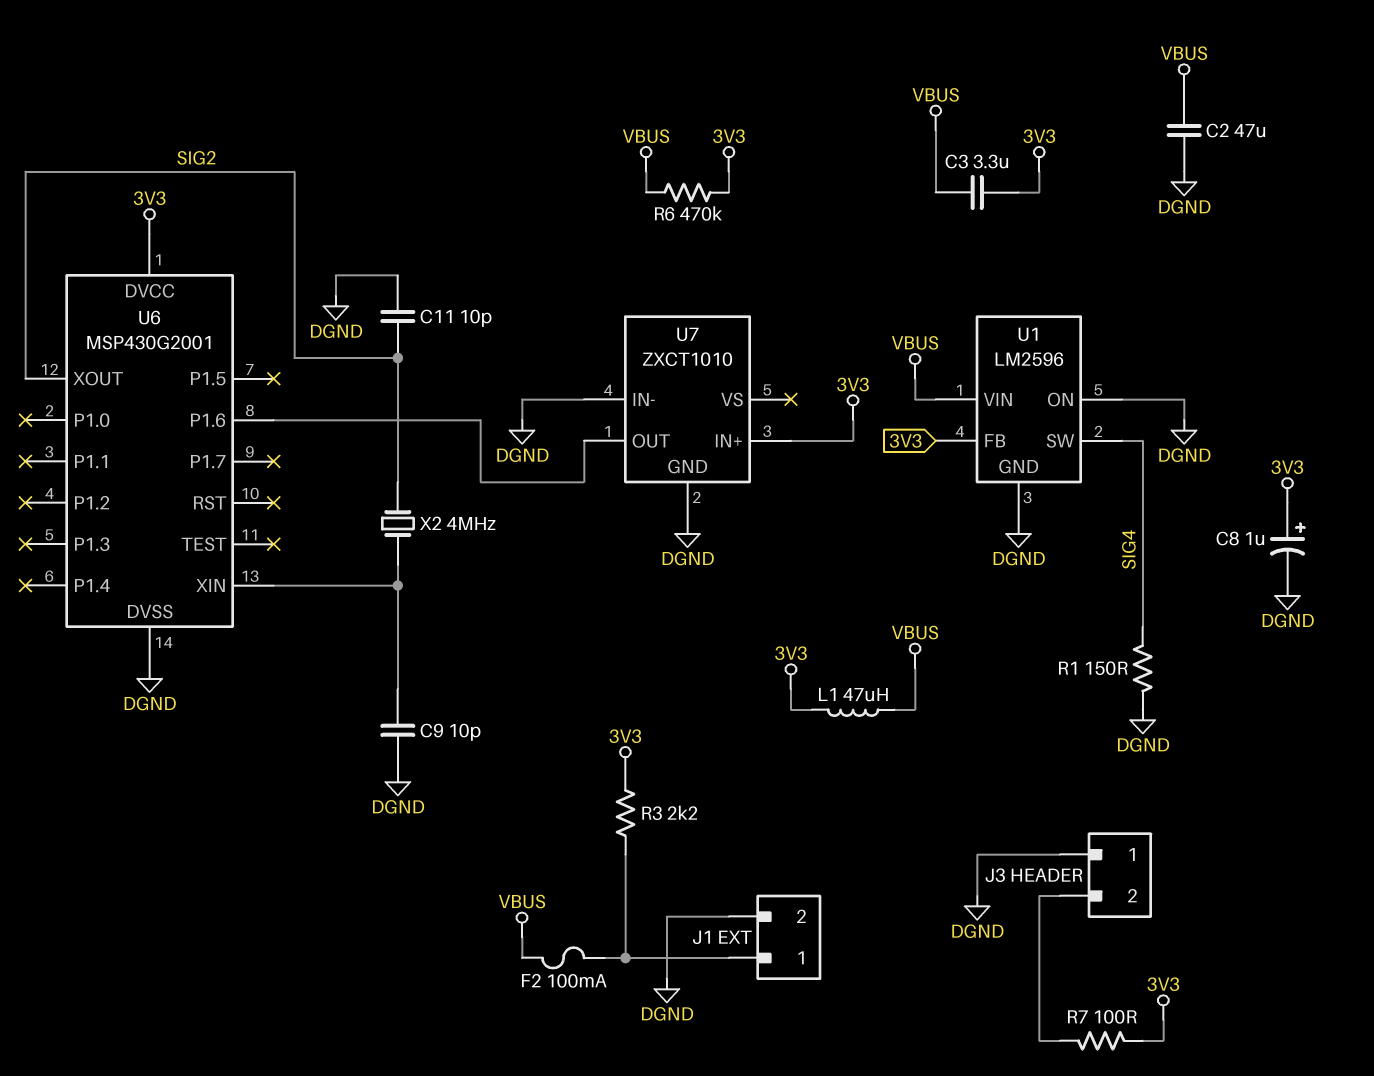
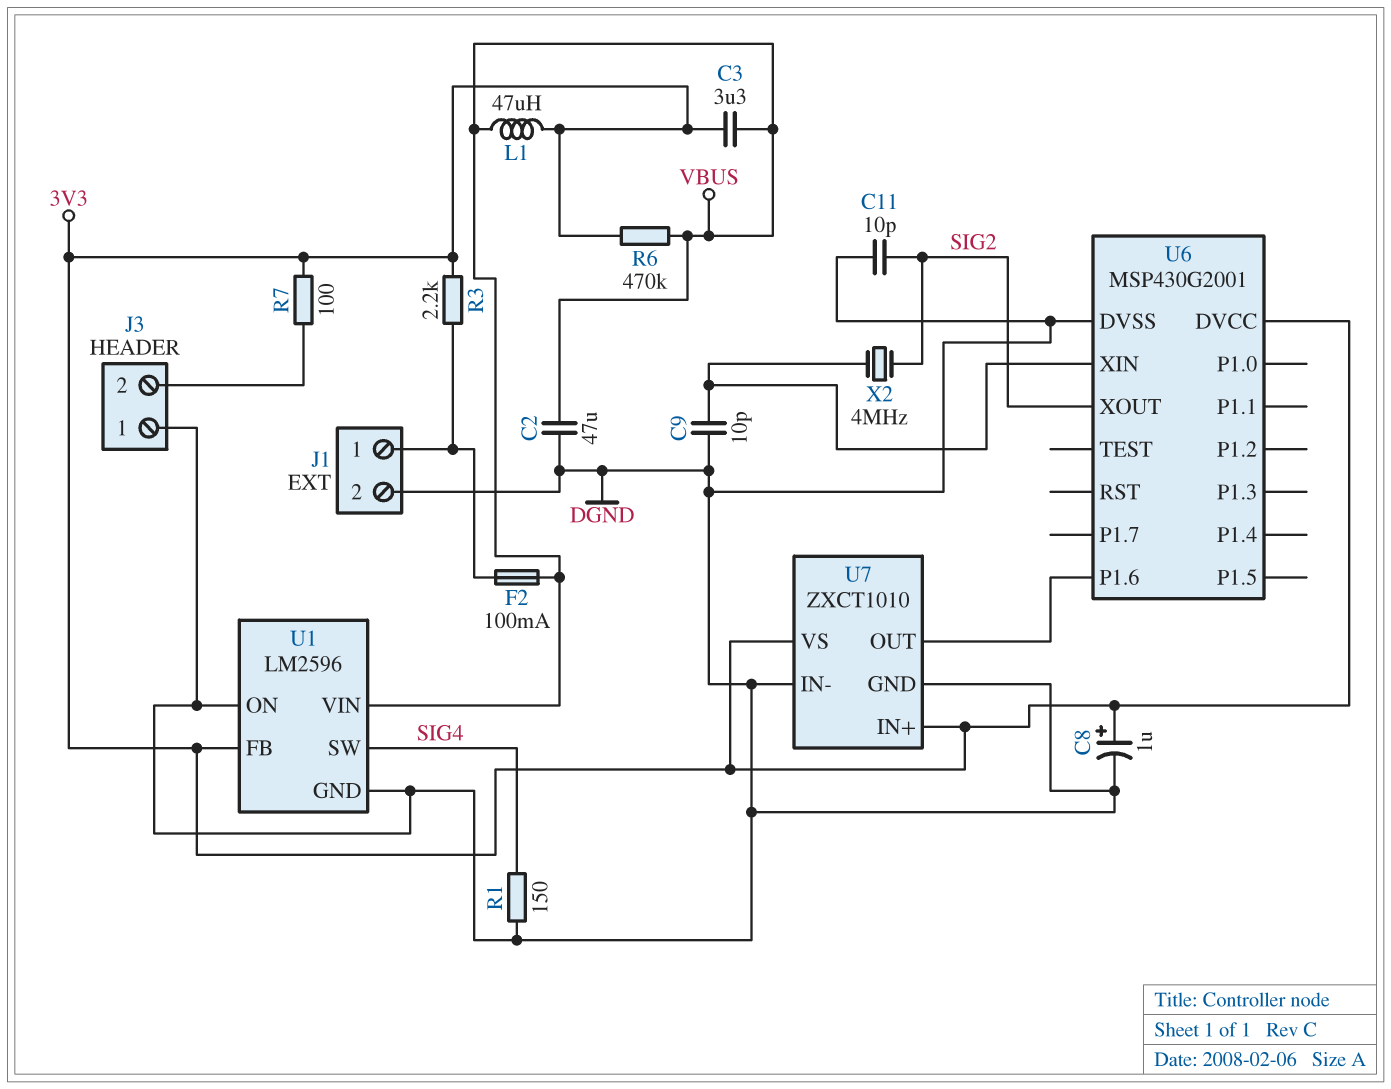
U7 pin VS: none -> 3V3

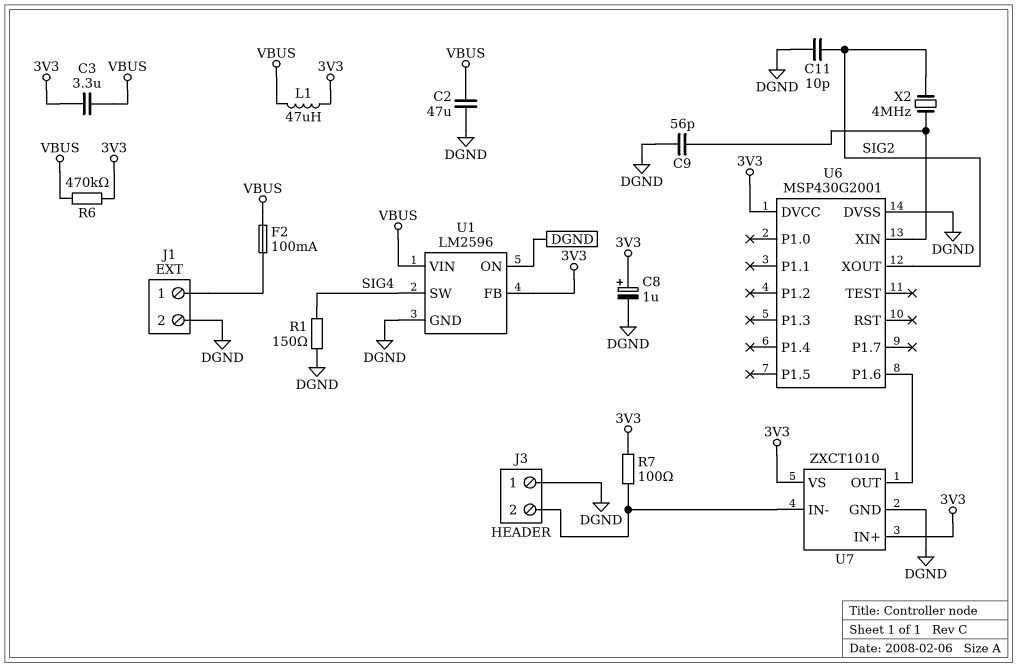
C9: 10pF (DGND, U6/XIN) -> 56pF (DGND, U6/XIN)
R3: 2.2k (3V3, J1/1) -> none
U7 pin IN-: DGND -> J3/2

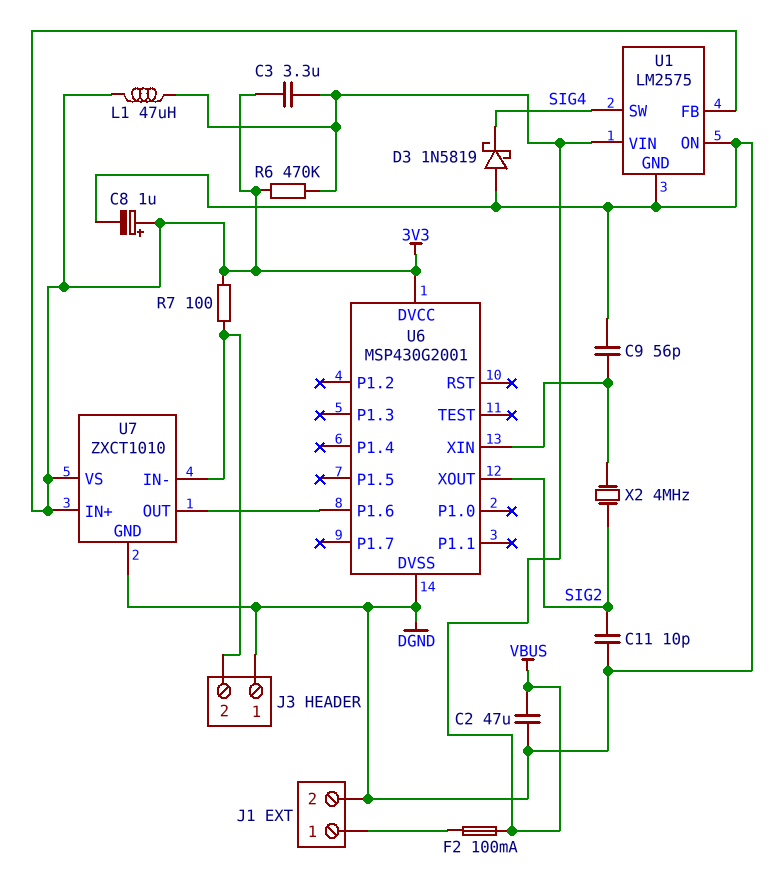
D3: none -> schottky 1N5819 (A DGND, K SIG4)
R1: 150 (DGND, SIG4) -> none
U1: LM2596 -> LM2575

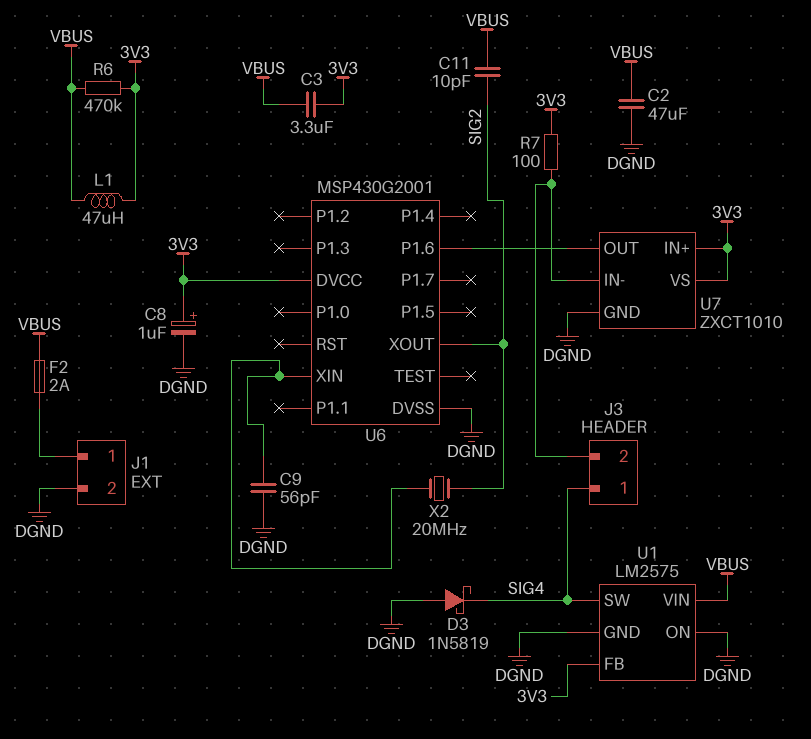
C11: 10pF (DGND, SIG2) -> 10pF (SIG2, VBUS)
F2: 100mA (J1/1, VBUS) -> 2A (J1/1, VBUS)
J3 pin 1: DGND -> SIG4
X2: 4MHz (SIG2, U6/XIN) -> 20MHz (SIG2, U6/XIN)

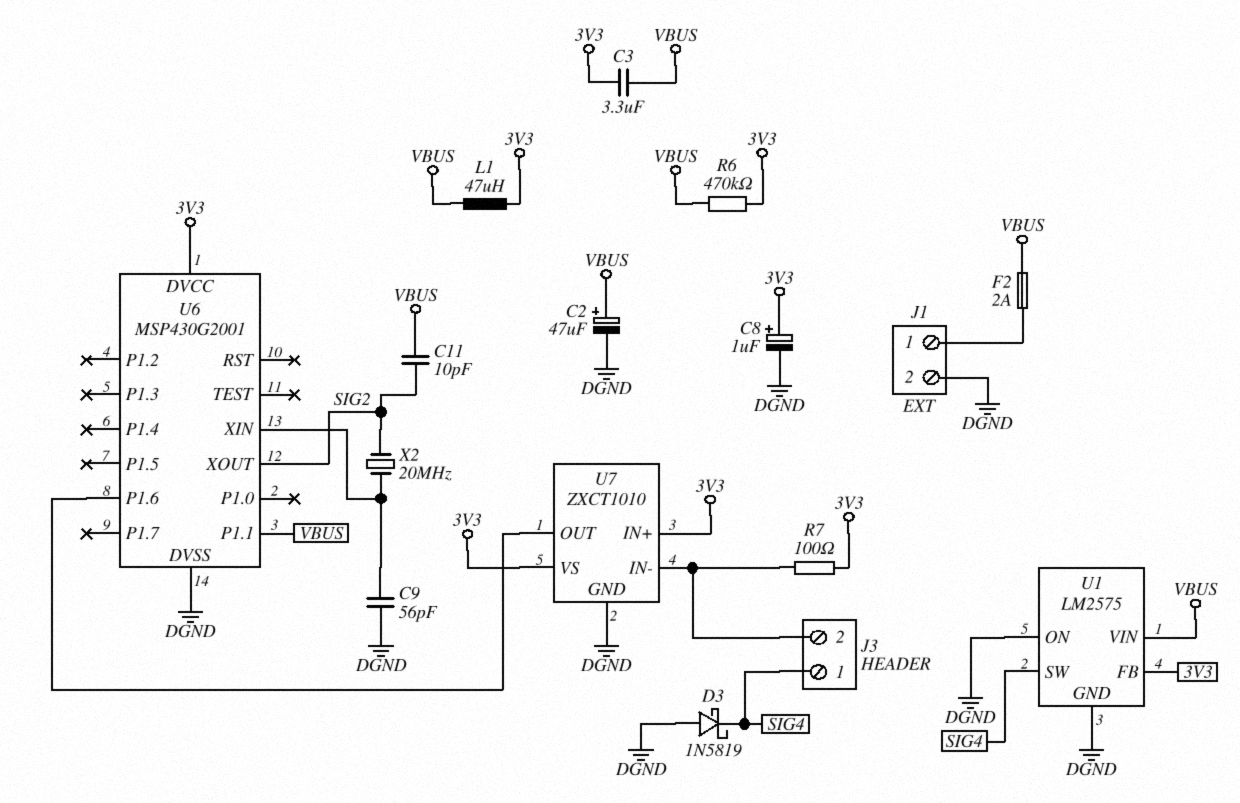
C2: 47uF (DGND, VBUS) -> 47uF (plus VBUS, minus DGND)
U6 pin P1.1: none -> VBUS

